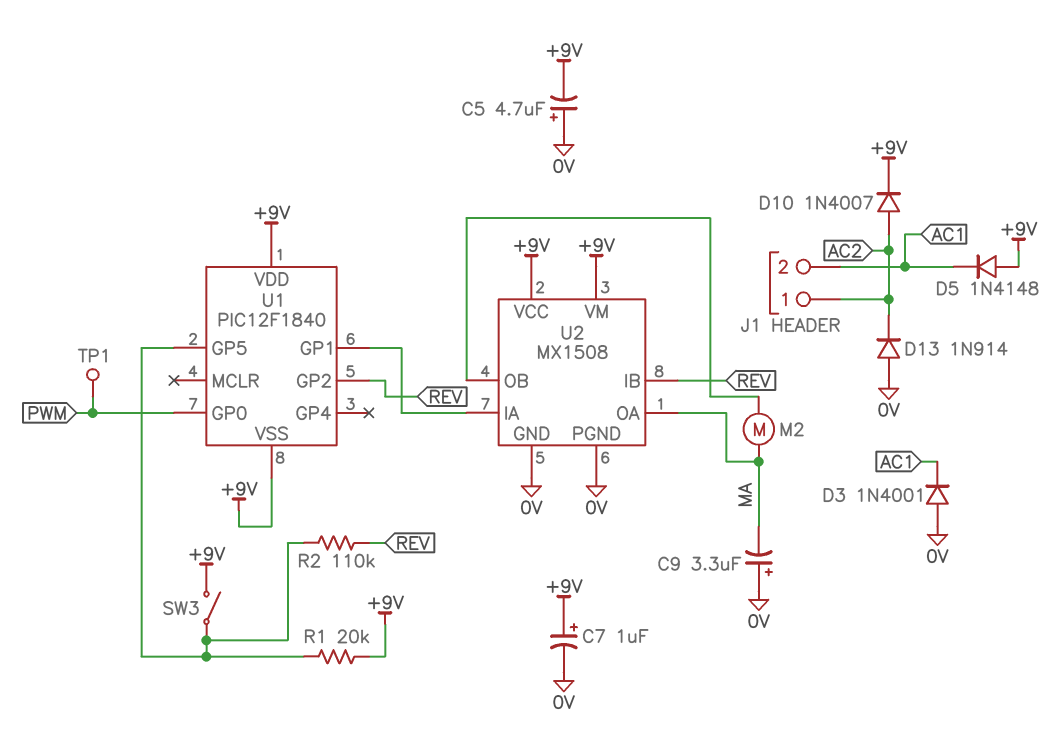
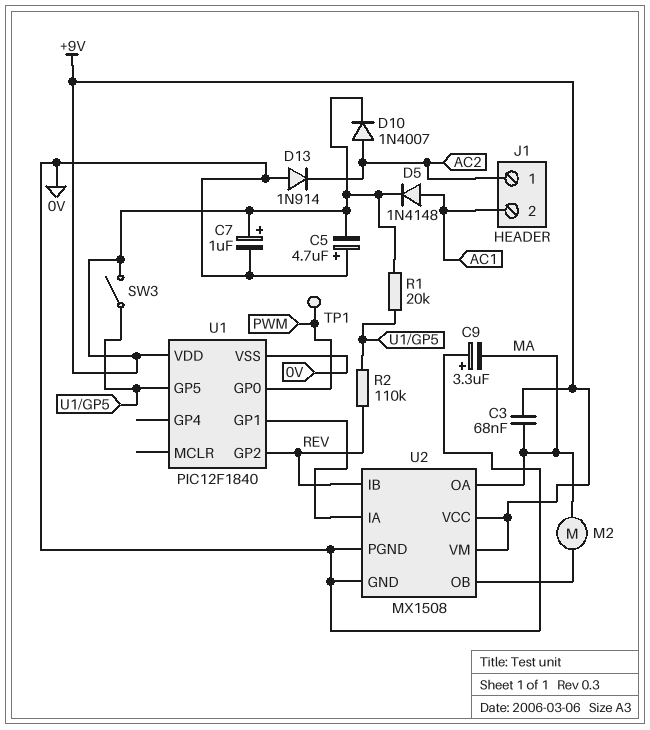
C3: none -> 68nF (+9V, MA)
D3: diode 1N4001 (A 0V, K AC1) -> none
D5: diode 1N4148 (A +9V, K AC1) -> diode 1N4148 (A AC1, K +9V)
U1 pin VSS: +9V -> 0V

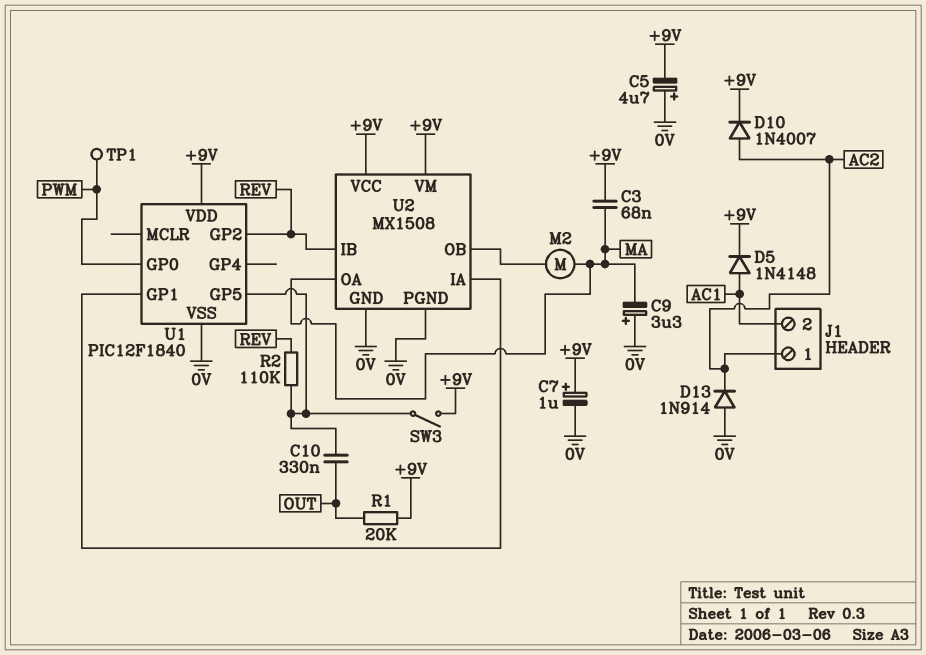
C10: none -> 330nF (OUT, U1/GP5)
R1: 20k (+9V, U1/GP5) -> 20k (+9V, OUT)

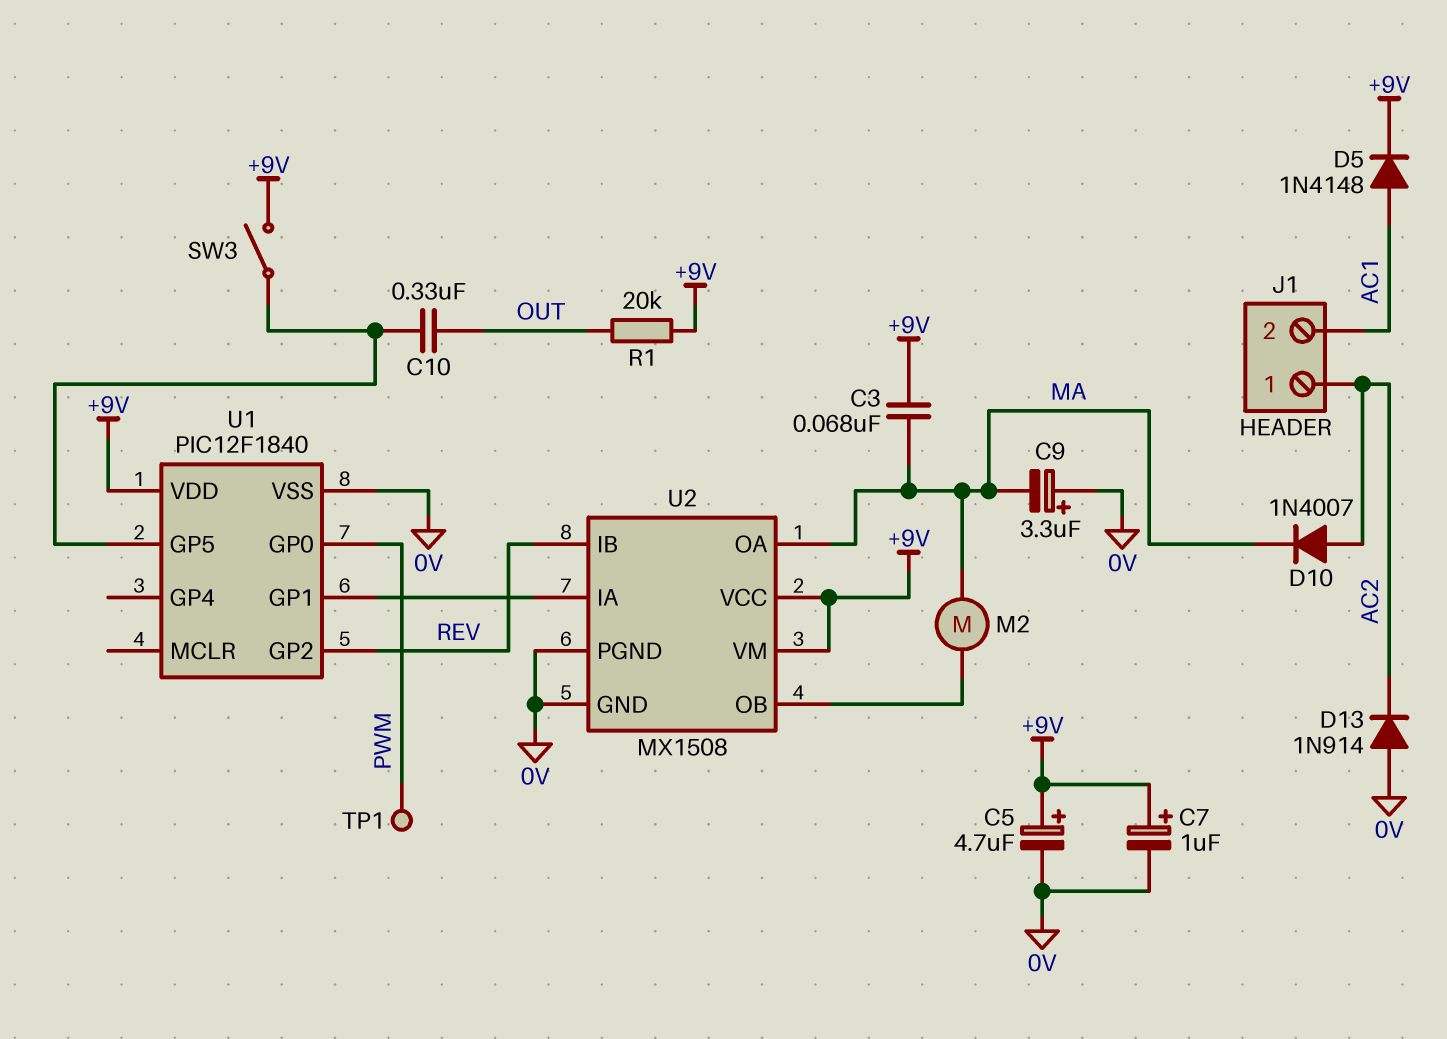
C5: 4.7uF (plus 0V, minus +9V) -> 4.7uF (plus +9V, minus 0V)
D10: diode 1N4007 (A AC2, K +9V) -> diode 1N4007 (A AC2, K MA)
R2: 110k (REV, U1/GP5) -> none

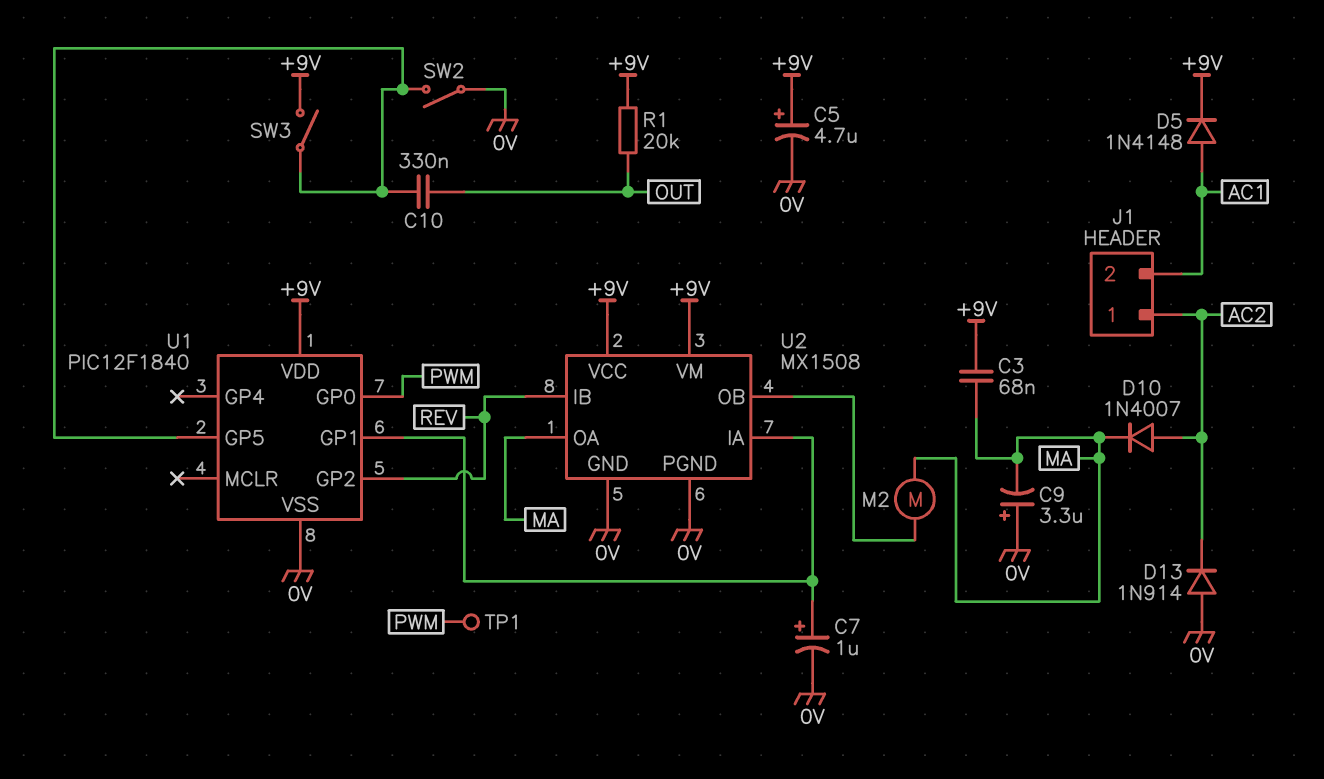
C7: 1uF (plus +9V, minus 0V) -> 1uF (plus U1/GP1, minus 0V)
SW2: none -> switch (0V, U1/GP5)

